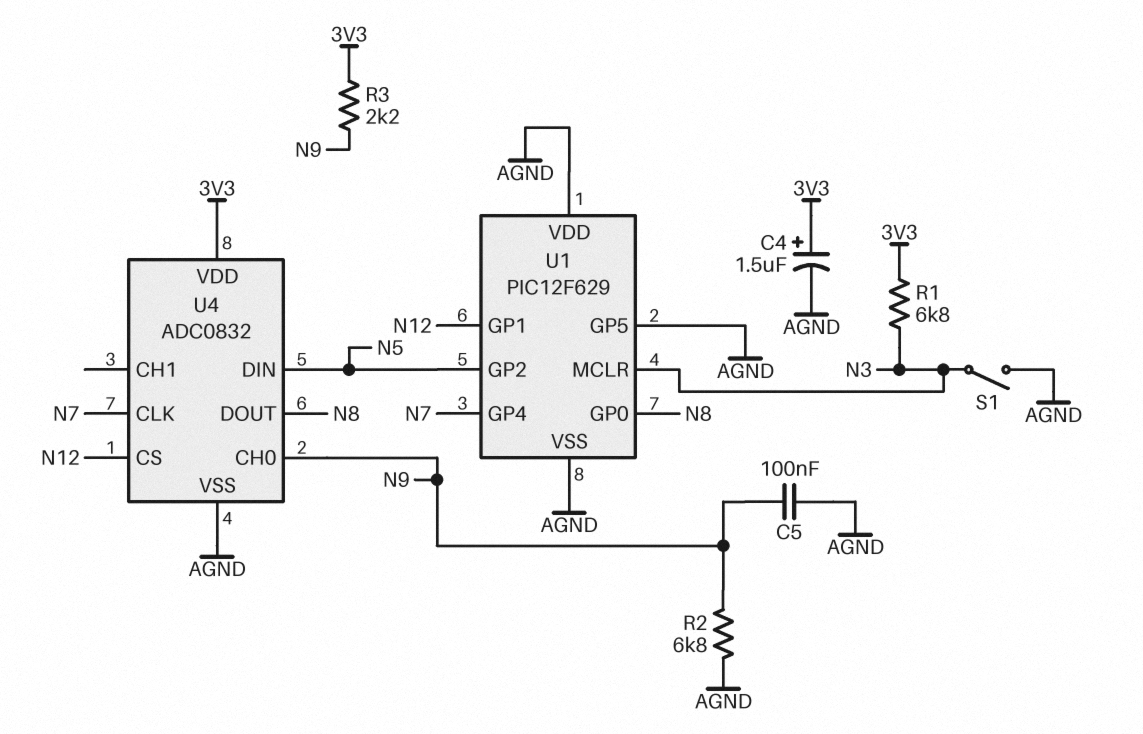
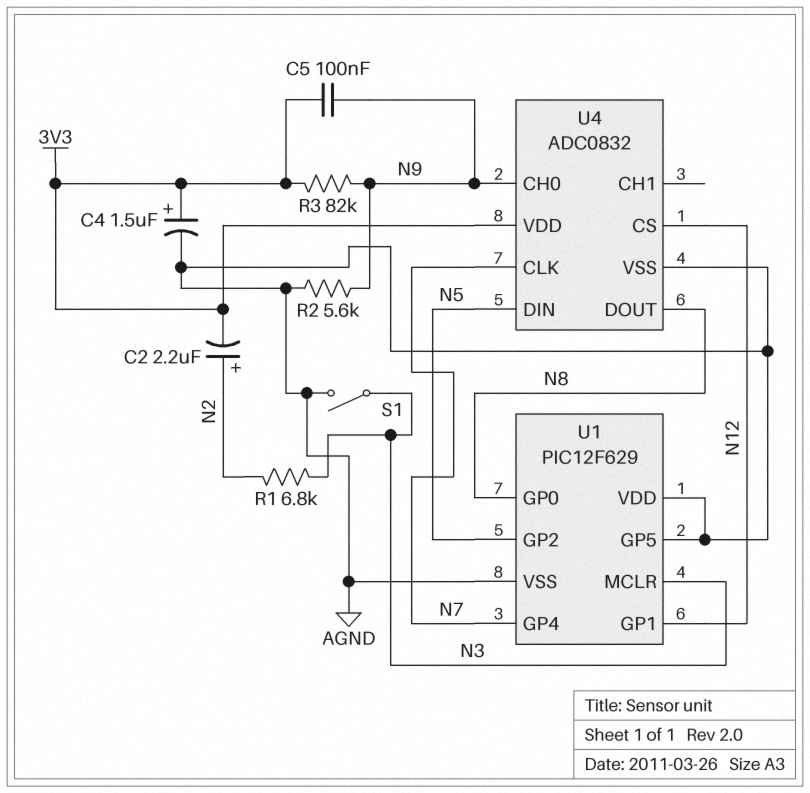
C2: none -> 2.2uF (plus N2, minus 3V3)
C5: 100nF (AGND, N9) -> 100nF (3V3, N9)
R1: 6.8k (3V3, N3) -> 6.8k (N2, N3)
R2: 6.8k (AGND, N9) -> 5.6k (AGND, N9)
R3: 2.2k (3V3, N9) -> 82k (3V3, N9)

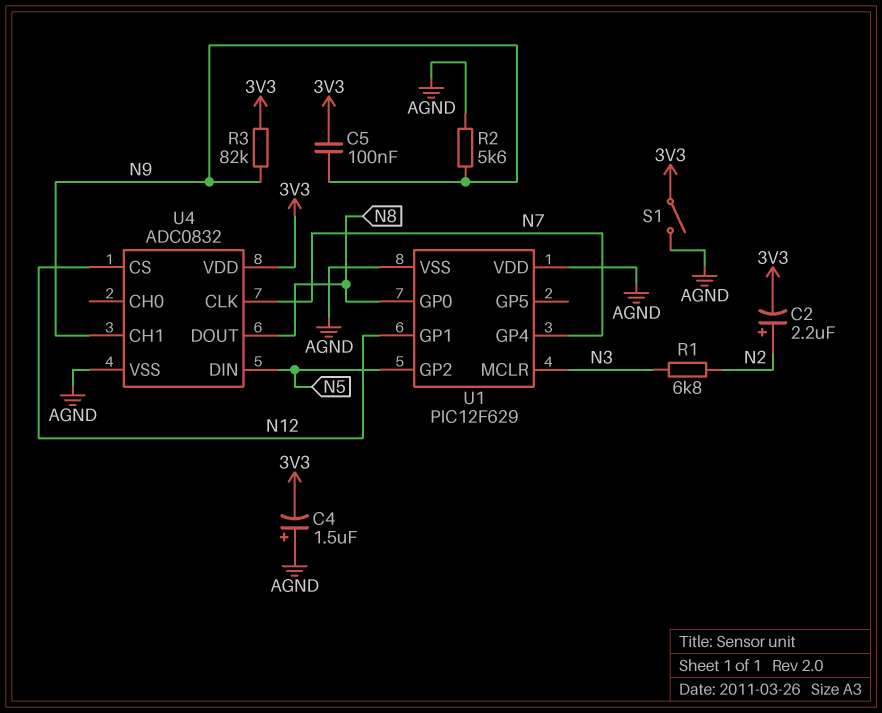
C4: 1.5uF (plus 3V3, minus AGND) -> 1.5uF (plus AGND, minus 3V3)
S1: switch (AGND, N3) -> switch (3V3, AGND)
U1 pin GP5: AGND -> none
U4 pin CH0: N9 -> none
U4 pin CH1: none -> N9

